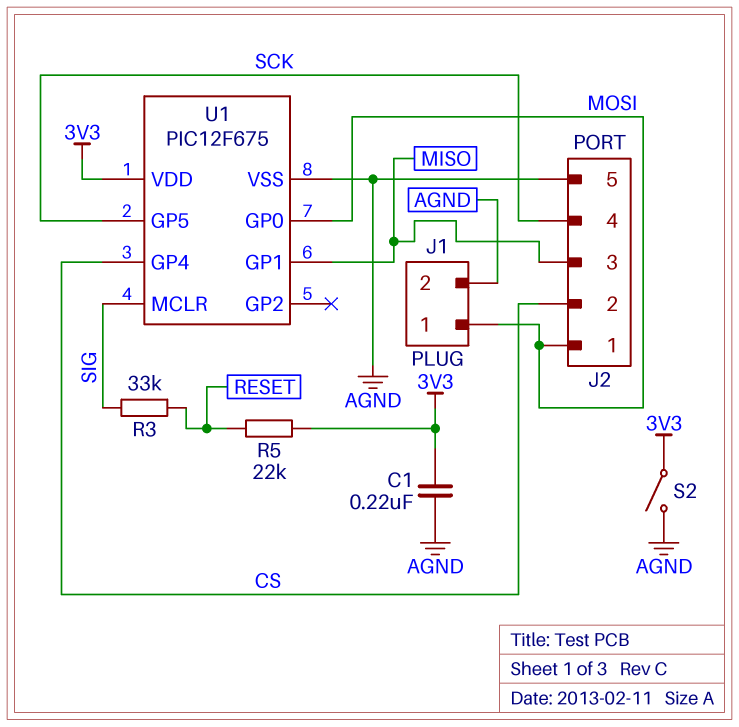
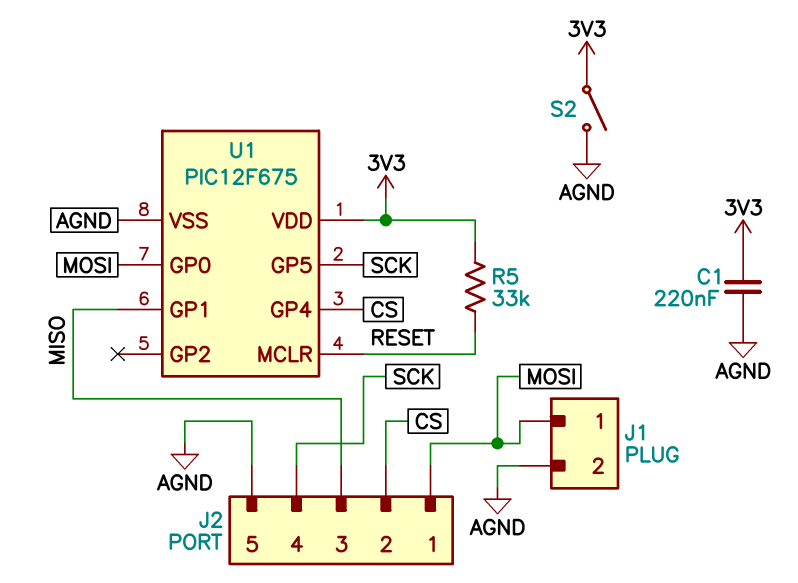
R3: 33k (RESET, SIG) -> none
R5: 22k (3V3, RESET) -> 33k (3V3, RESET)
U1 pin MCLR: SIG -> RESET

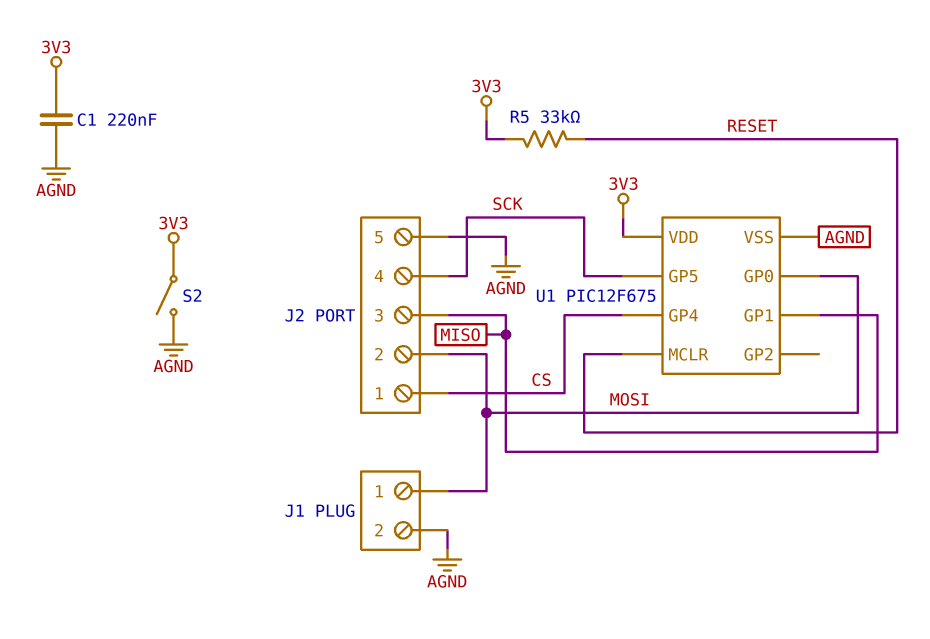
J2 pin 1: MOSI -> CS
J2 pin 2: CS -> MOSI

